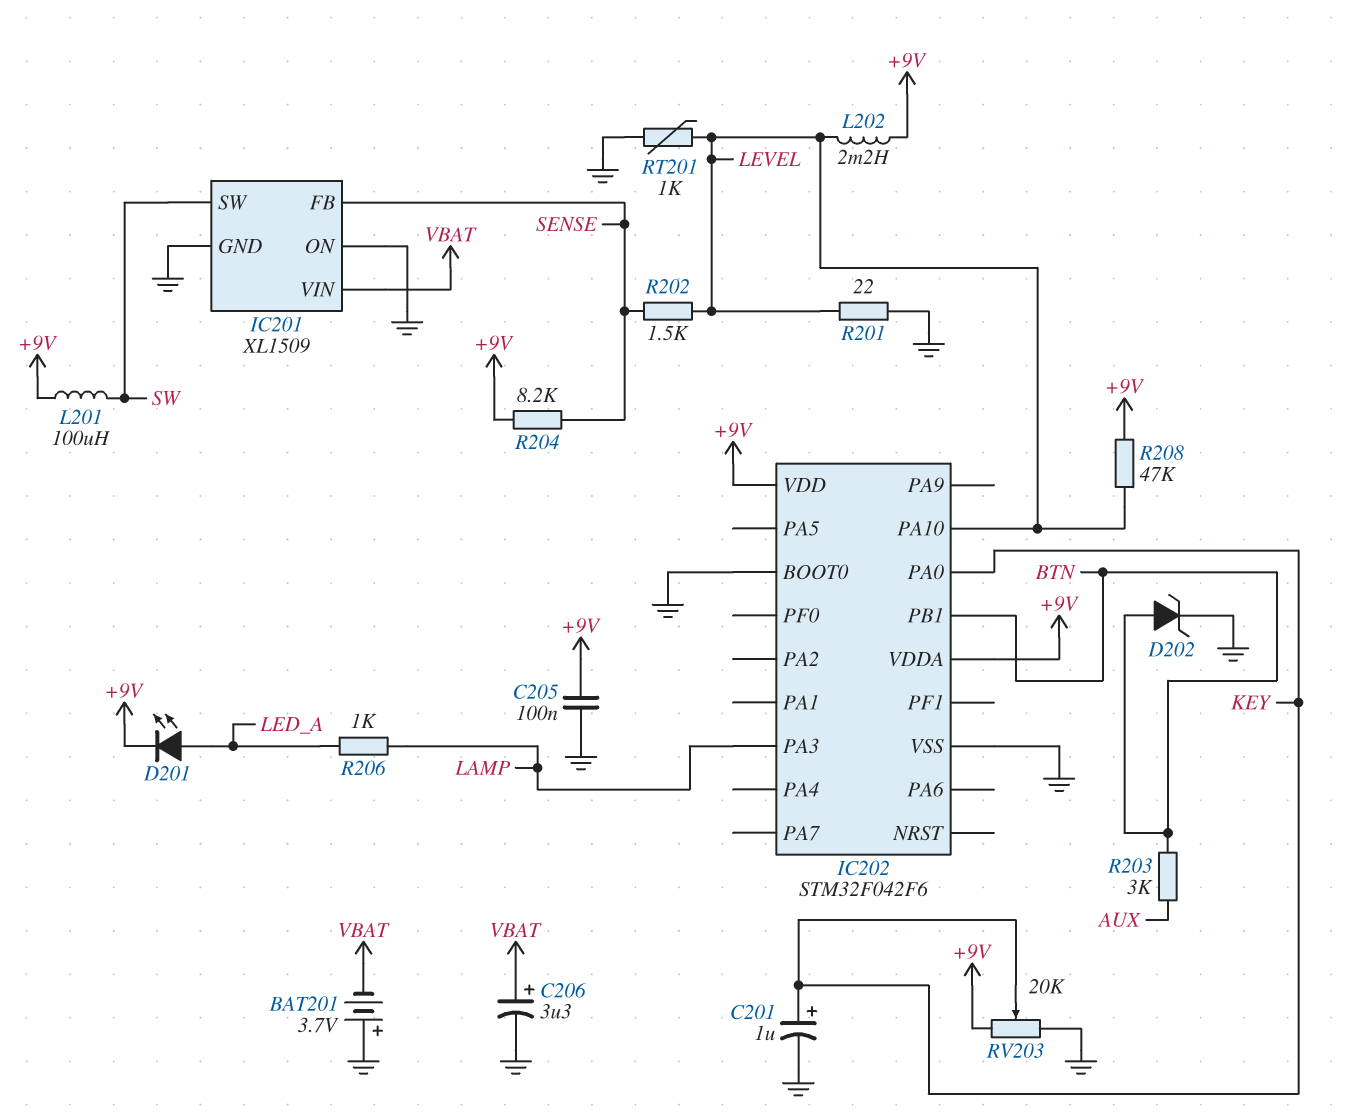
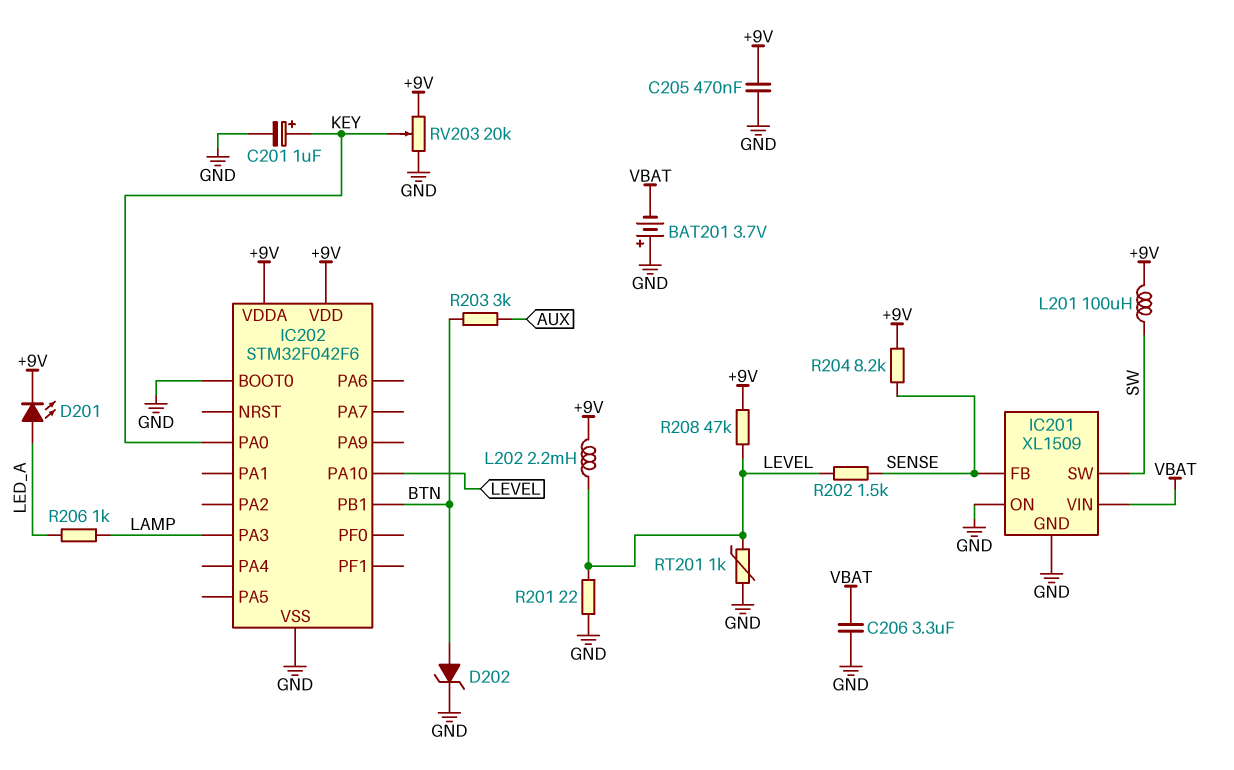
C205: 100nF (+9V, GND) -> 470nF (+9V, GND)
C206: 3.3uF (plus VBAT, minus GND) -> 3.3uF (GND, VBAT)

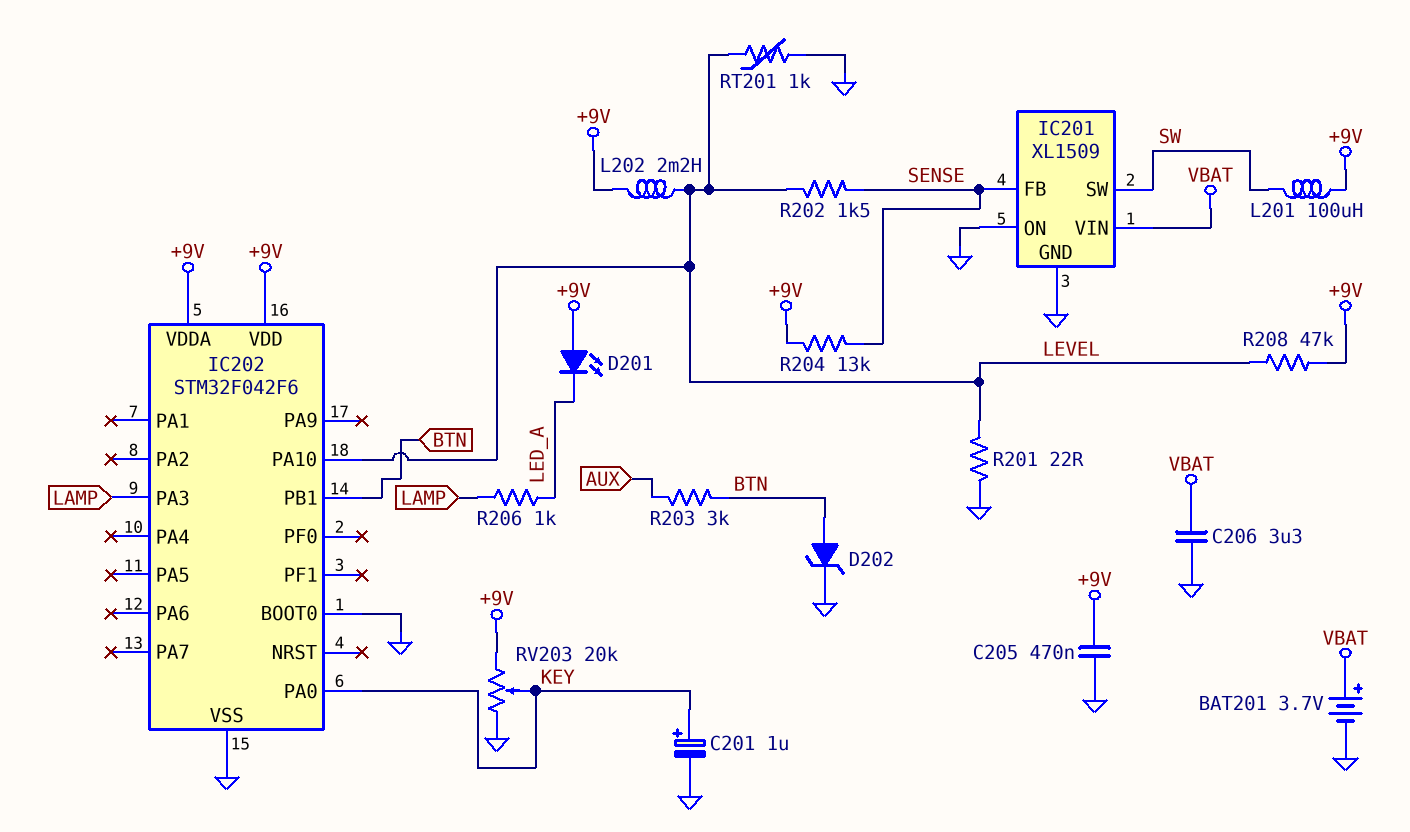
BAT201: 3.7V (plus GND, minus VBAT) -> 3.7V (plus VBAT, minus GND)
D201: LED (A LED_A, K +9V) -> LED (A +9V, K LED_A)
R204: 8.2k (+9V, SENSE) -> 13k (+9V, SENSE)

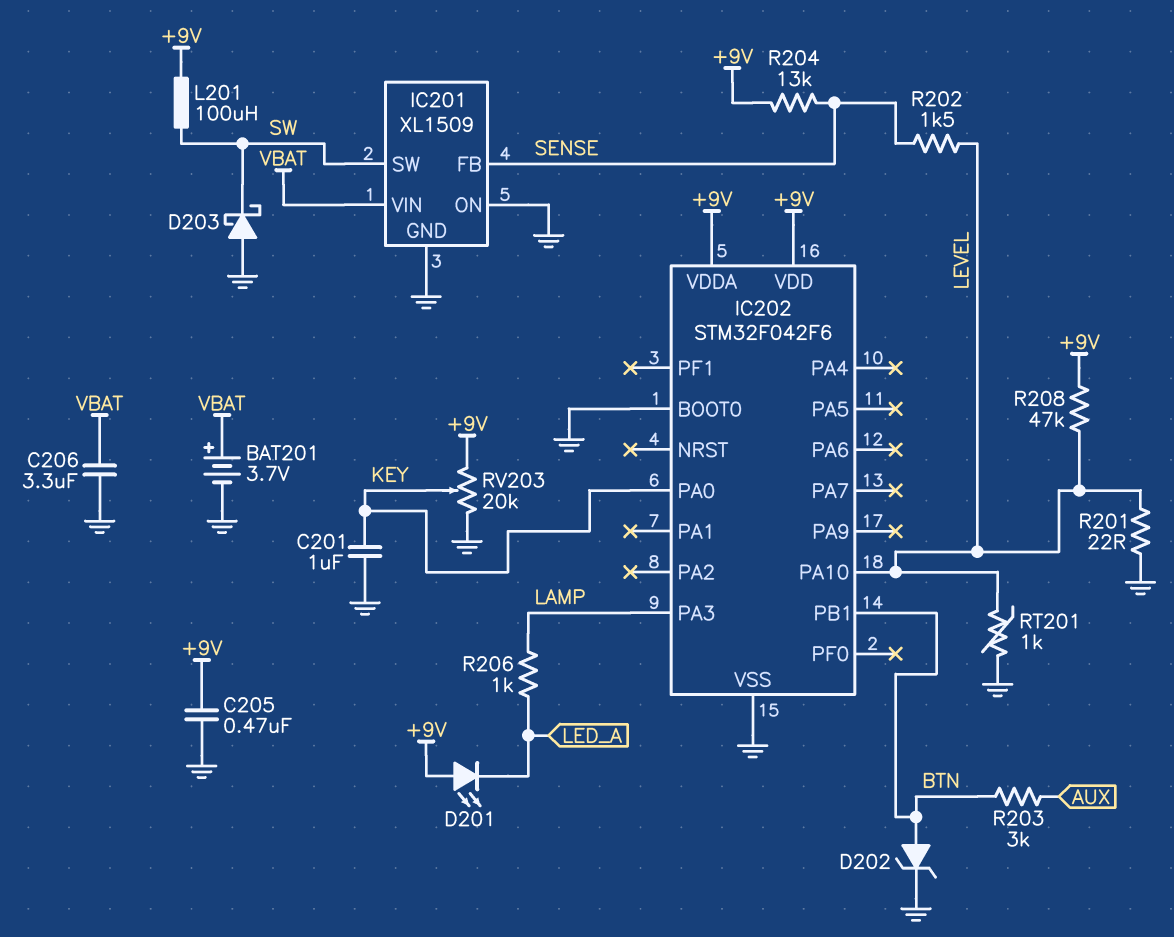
C201: 1uF (plus KEY, minus GND) -> 1uF (GND, KEY)
D203: none -> schottky (A GND, K SW)
L202: 2.2mH (+9V, LEVEL) -> none

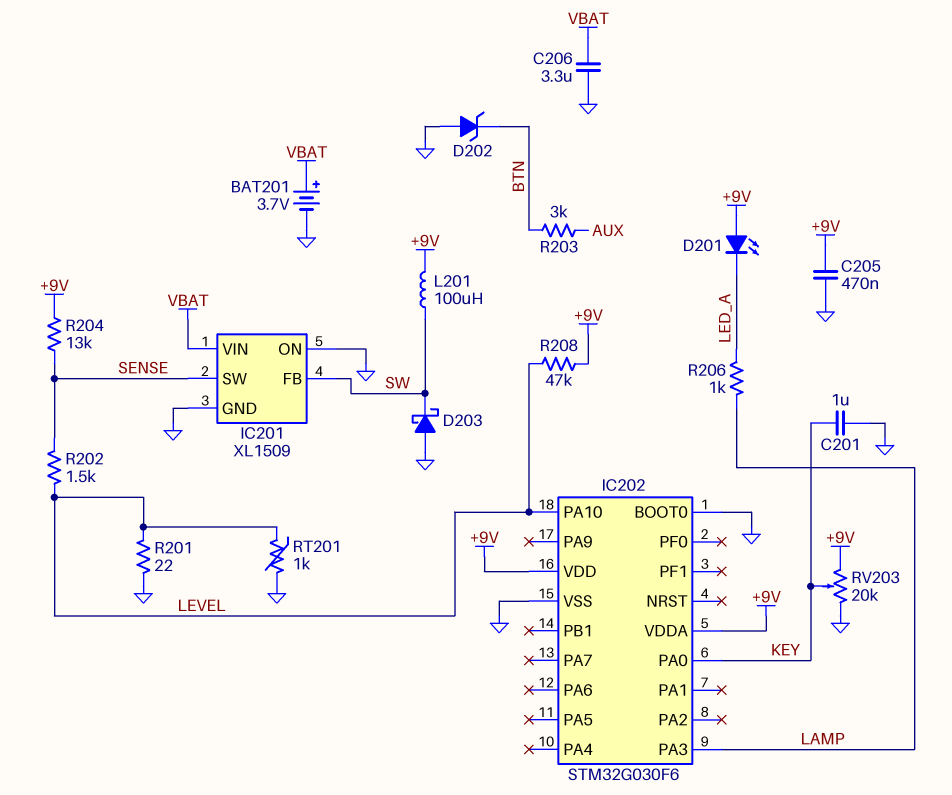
D202: zener (A BTN, K GND) -> zener (A GND, K BTN)
IC201 pin FB: SENSE -> SW
IC201 pin SW: SW -> SENSE
IC202: STM32F042F6 -> STM32G030F6
IC202 pin PB1: BTN -> none

